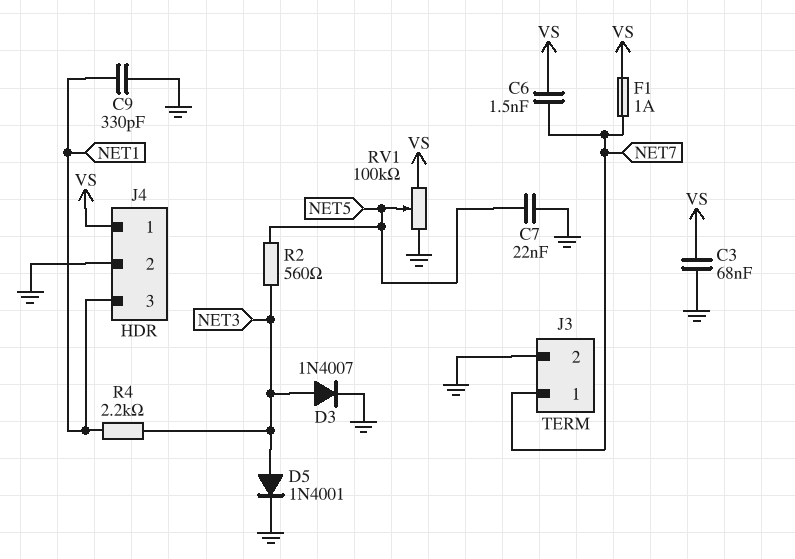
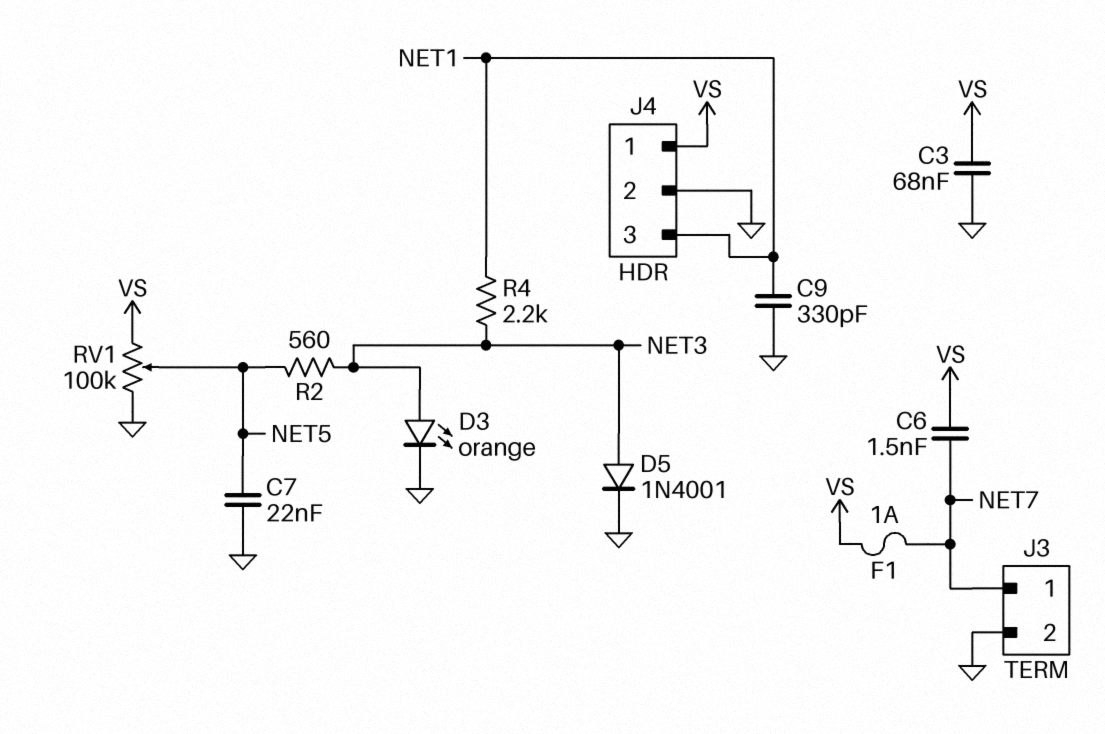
D3: diode 1N4007 (A NET3, K GND) -> LED orange (A NET3, K GND)

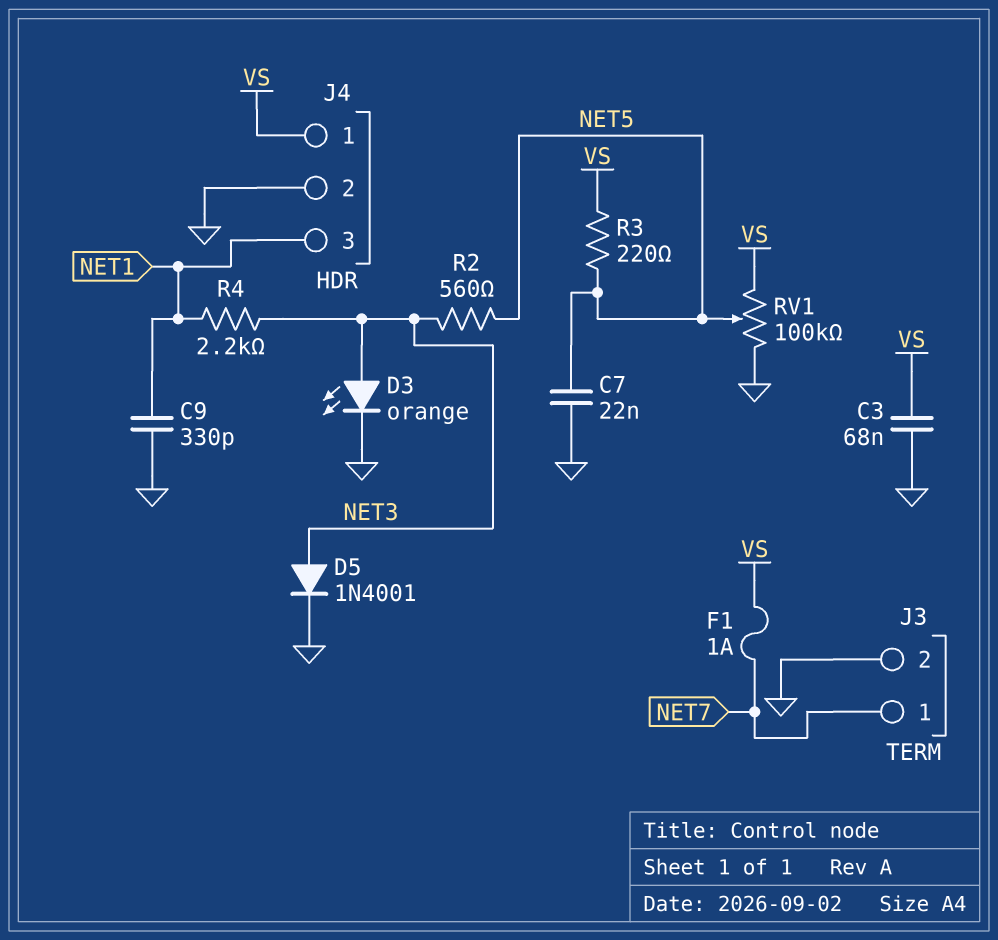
C6: 1.5nF (NET7, VS) -> none
R3: none -> 220 (NET5, VS)

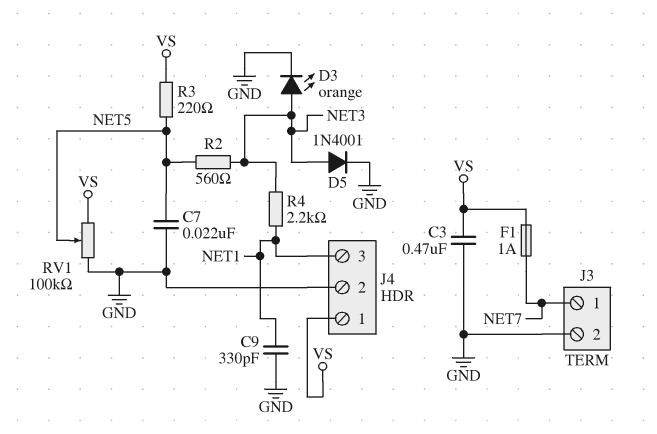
C3: 68nF (GND, VS) -> 470nF (GND, VS)

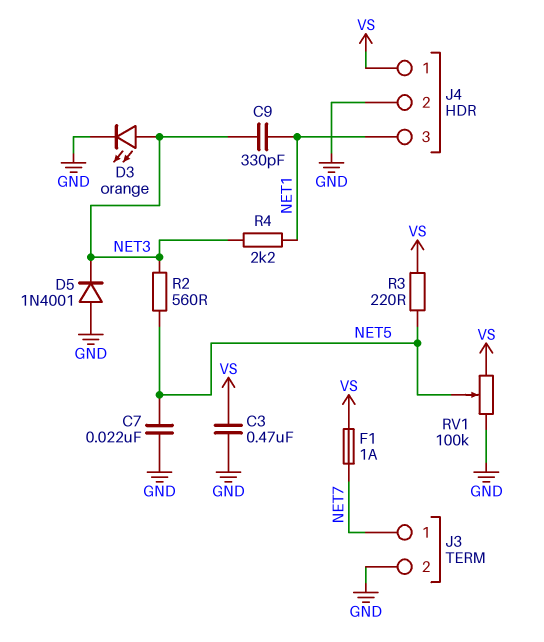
C9: 330pF (GND, NET1) -> 330pF (NET1, NET3)
D5: diode 1N4001 (A NET3, K GND) -> diode 1N4001 (A GND, K NET3)

